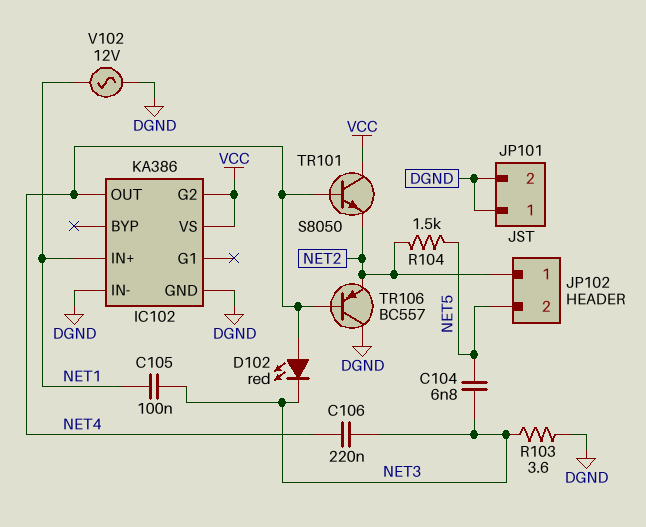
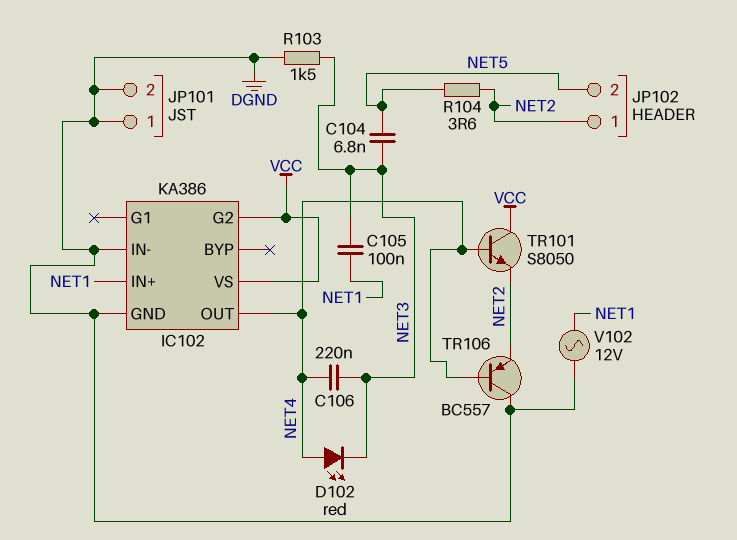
R103: 3.6 (DGND, NET3) -> 1.5k (DGND, NET3)
R104: 1.5k (NET2, NET5) -> 3.6 (NET2, NET5)

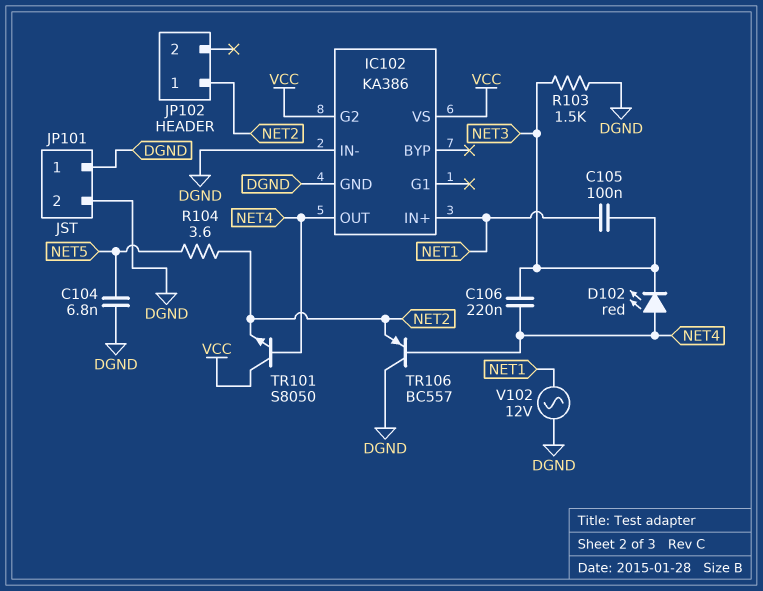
C104: 6.8nF (NET3, NET5) -> 6.8nF (DGND, NET5)
JP102 pin 2: NET5 -> none

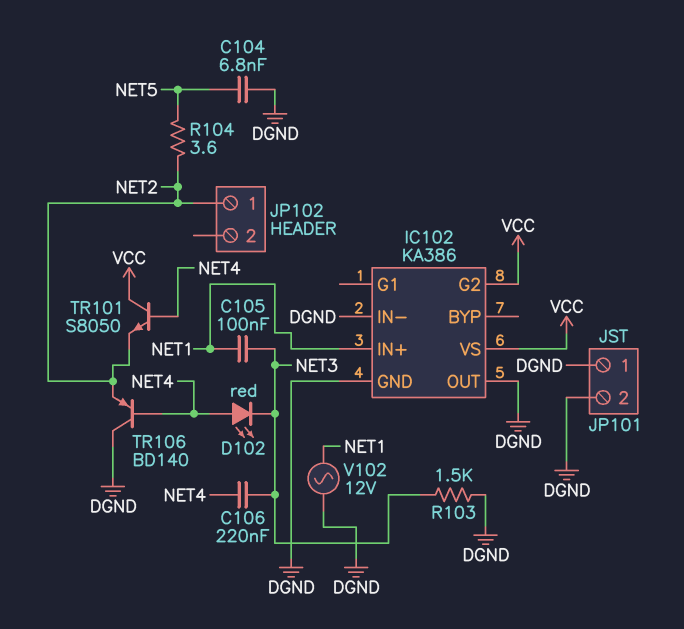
IC102 pin OUT: NET4 -> DGND
TR106: PNP BC557 (B NET4, C DGND, E NET2) -> PNP BD140 (B NET4, C DGND, E NET2)

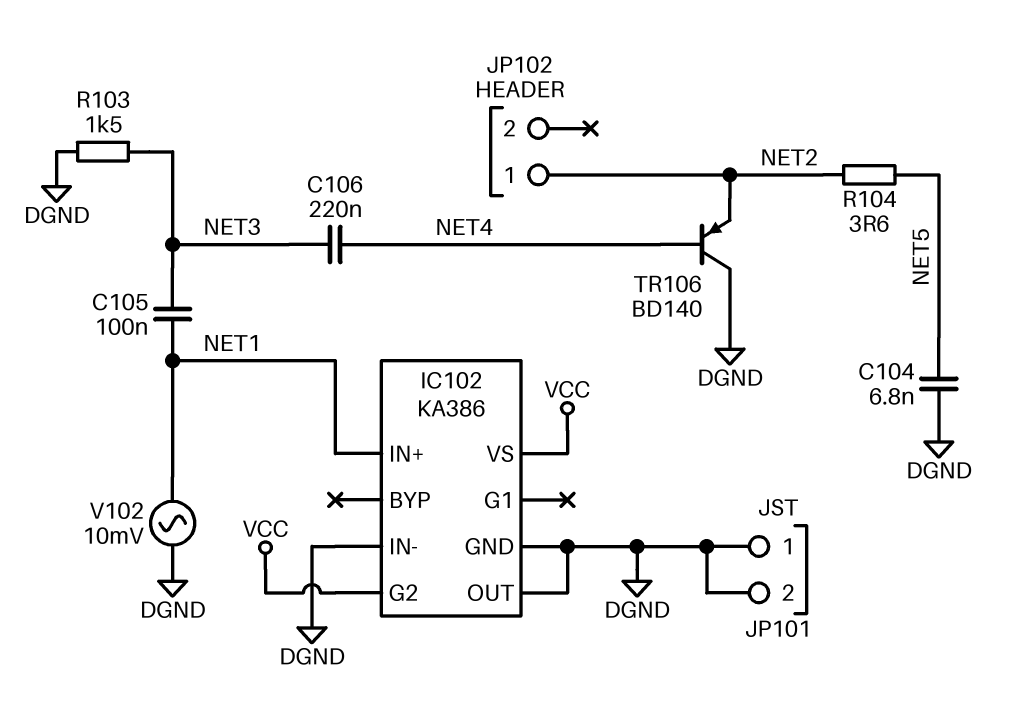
D102: LED red (A NET4, K NET3) -> none
TR101: NPN S8050 (B NET4, C VCC, E NET2) -> none
V102: AC 12V (DGND, NET1) -> AC 10mV (DGND, NET1)

